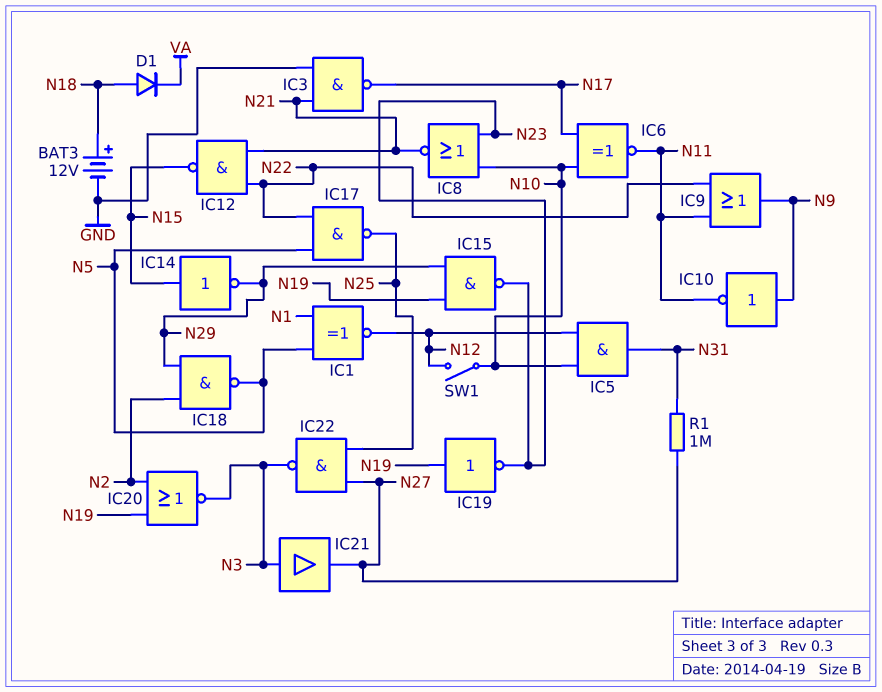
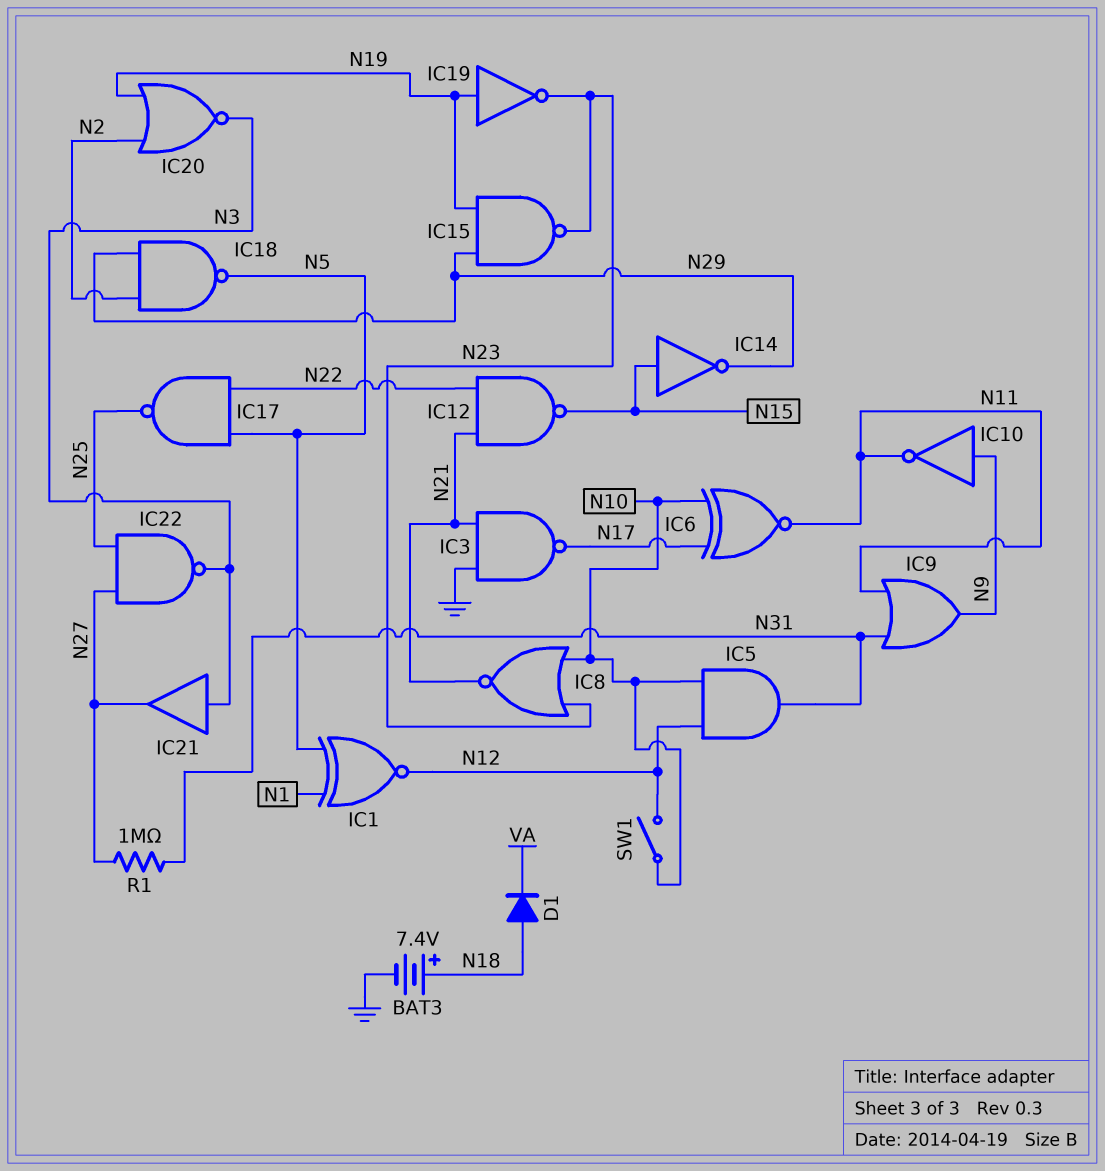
BAT3: 12V (plus N18, minus GND) -> 7.4V (plus N18, minus GND)
IC9: OR (in N11, in N22, out N9) -> OR (in N11, in N31, out N9)

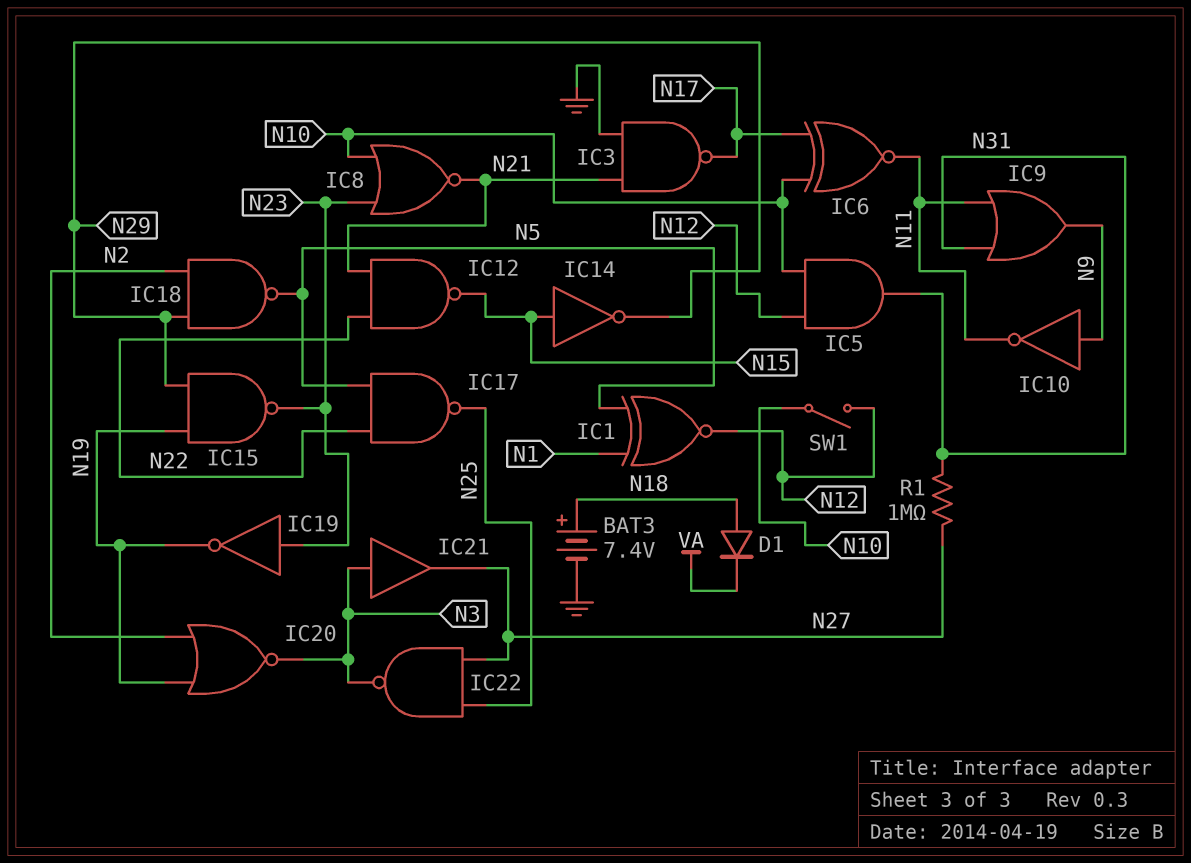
IC19: NOT (in N19, out N23) -> NOT (in N23, out N19)

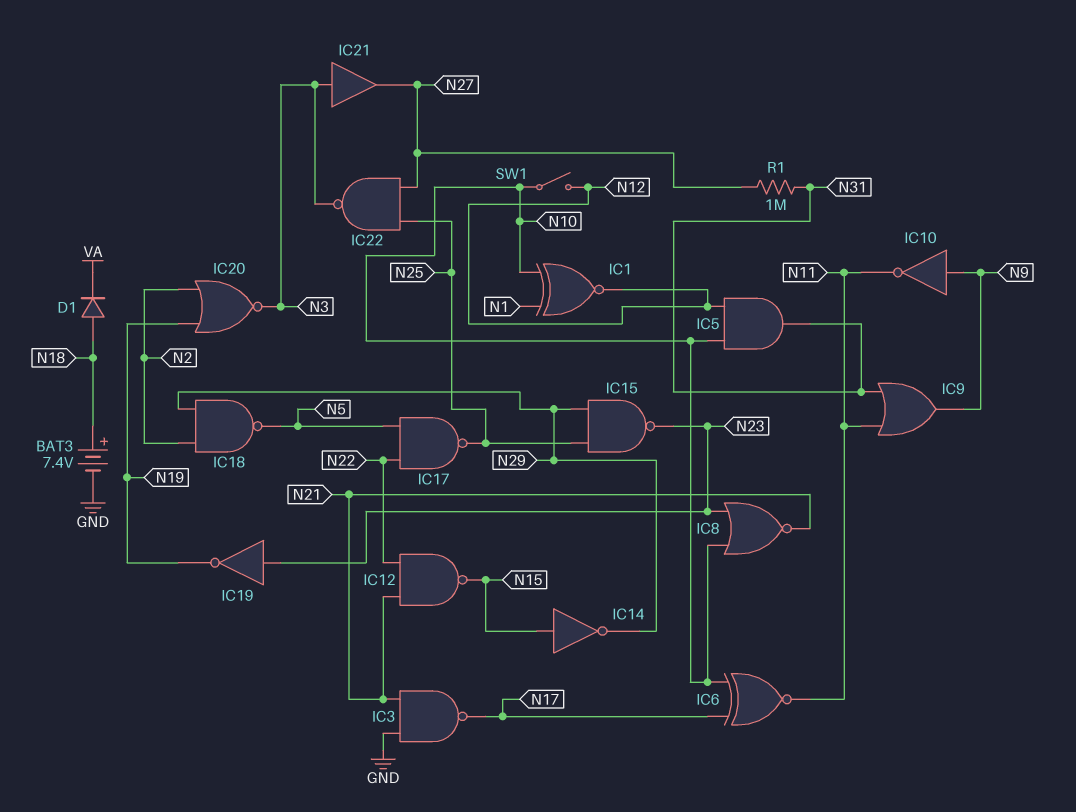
IC1: XNOR (in N1, in N5, out N12) -> XNOR (in N1, in N10, out N12)
IC15: NAND (in N19, in N29, out N23) -> NAND (in N25, in N29, out N23)

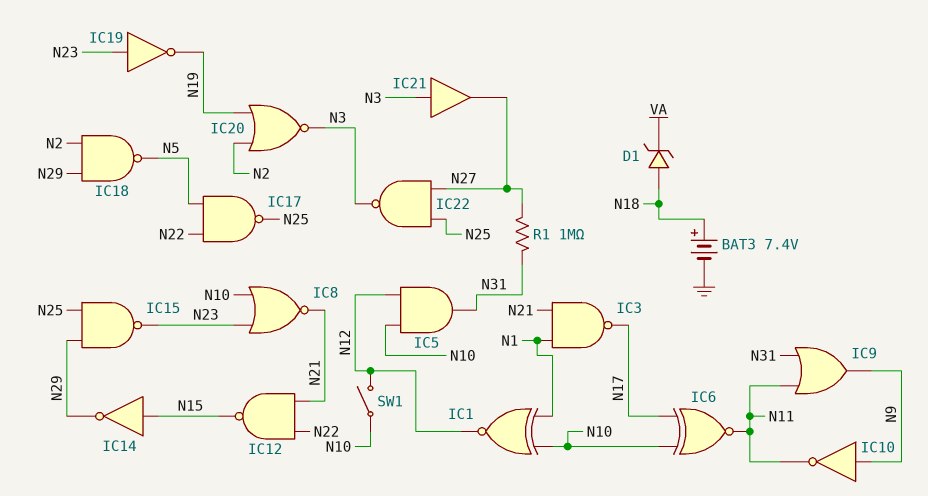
D1: diode (A N18, K VA) -> zener (A N18, K VA)
IC3: NAND (in GND, in N21, out N17) -> NAND (in N1, in N21, out N17)

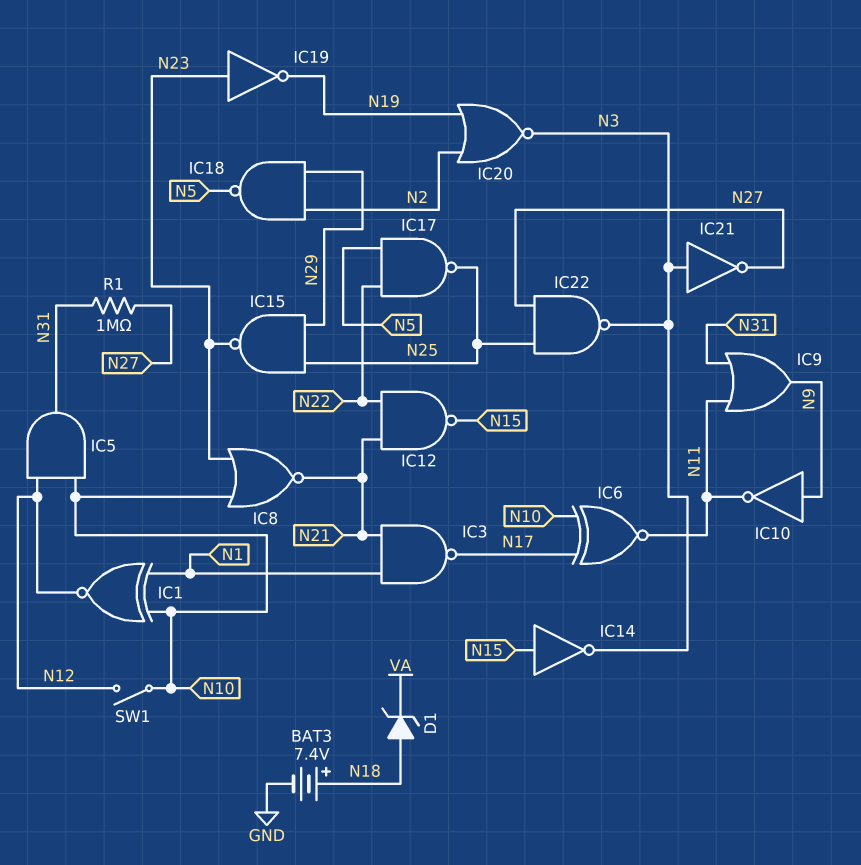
IC14: NOT (in N15, out N29) -> NOT (in N15, out N3)
IC21: buffer (in N3, out N27) -> NOT (in N3, out N27)

